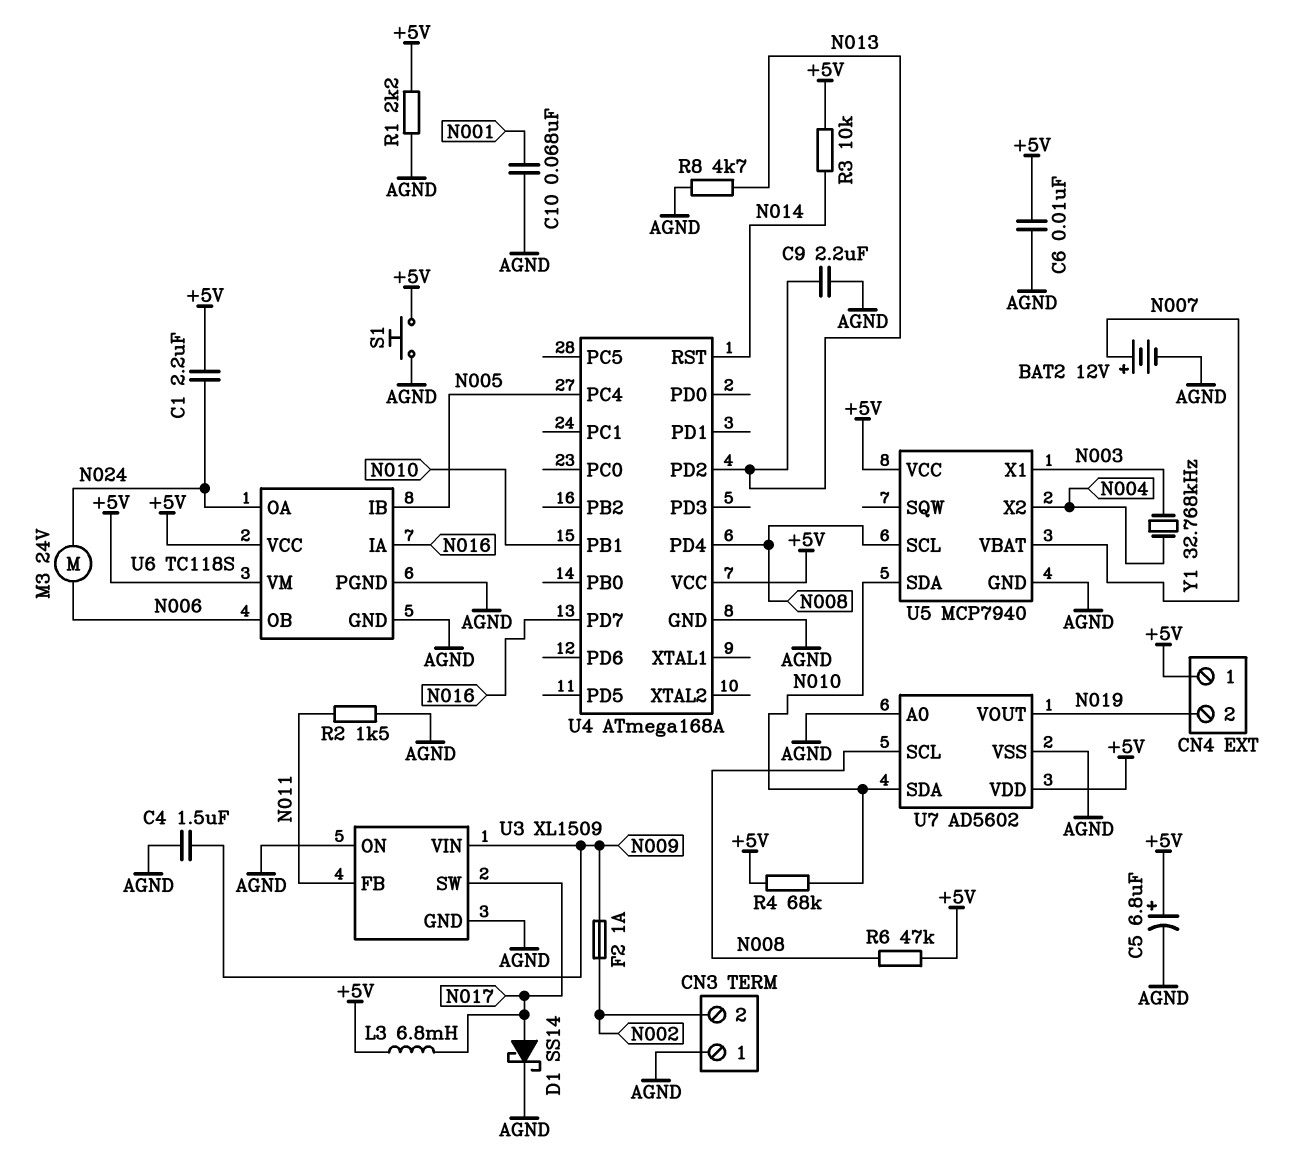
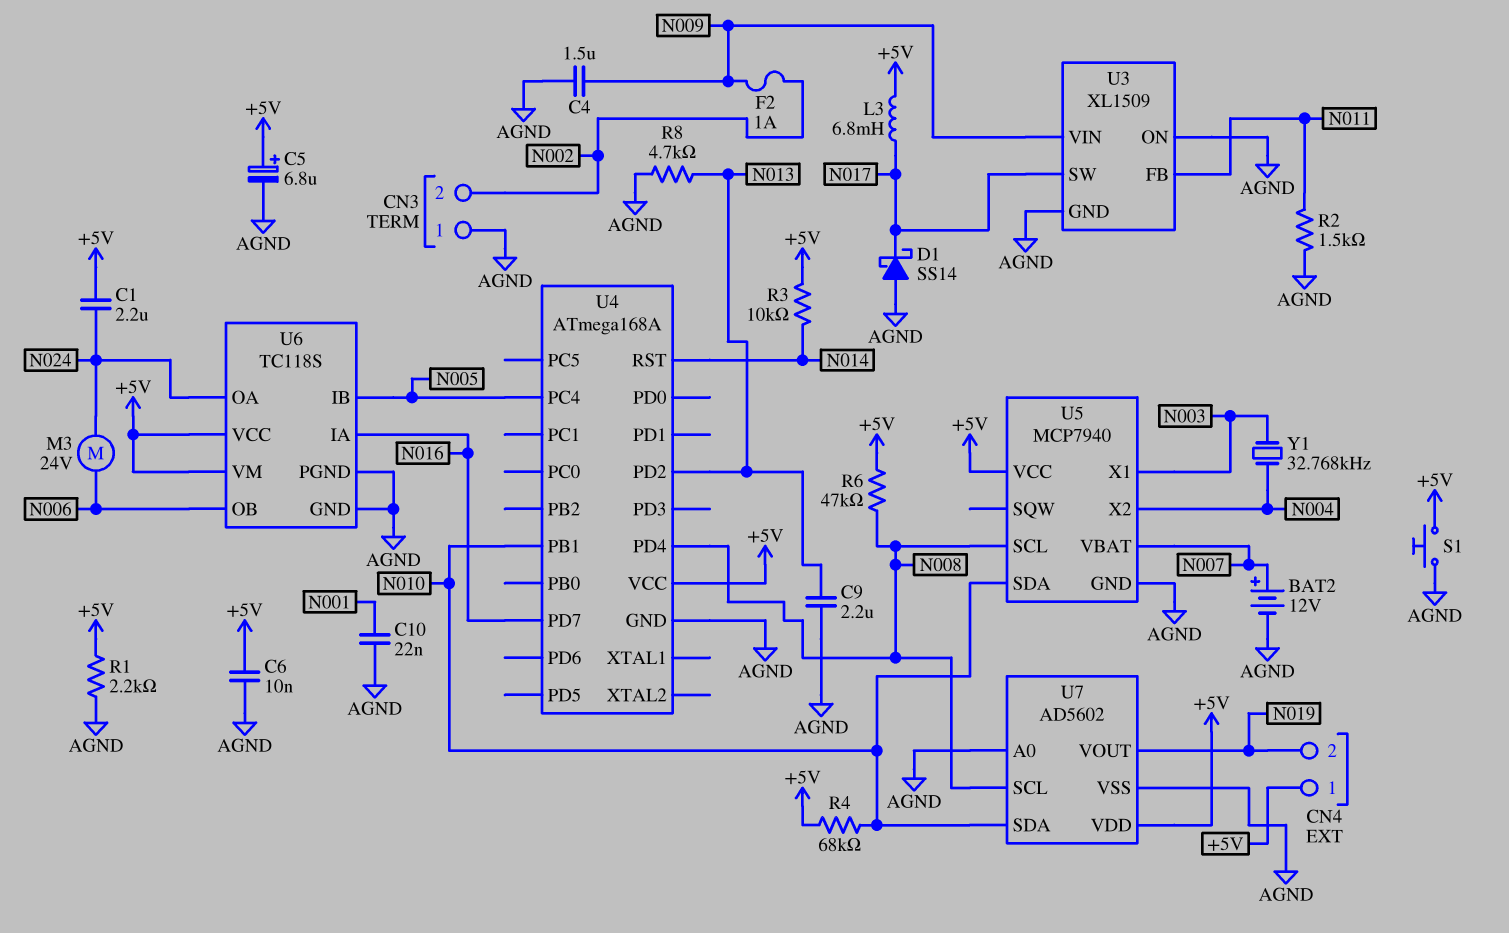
C10: 68nF (AGND, N001) -> 22nF (AGND, N001)
D1: schottky SS14 (A N017, K AGND) -> schottky SS14 (A AGND, K N017)

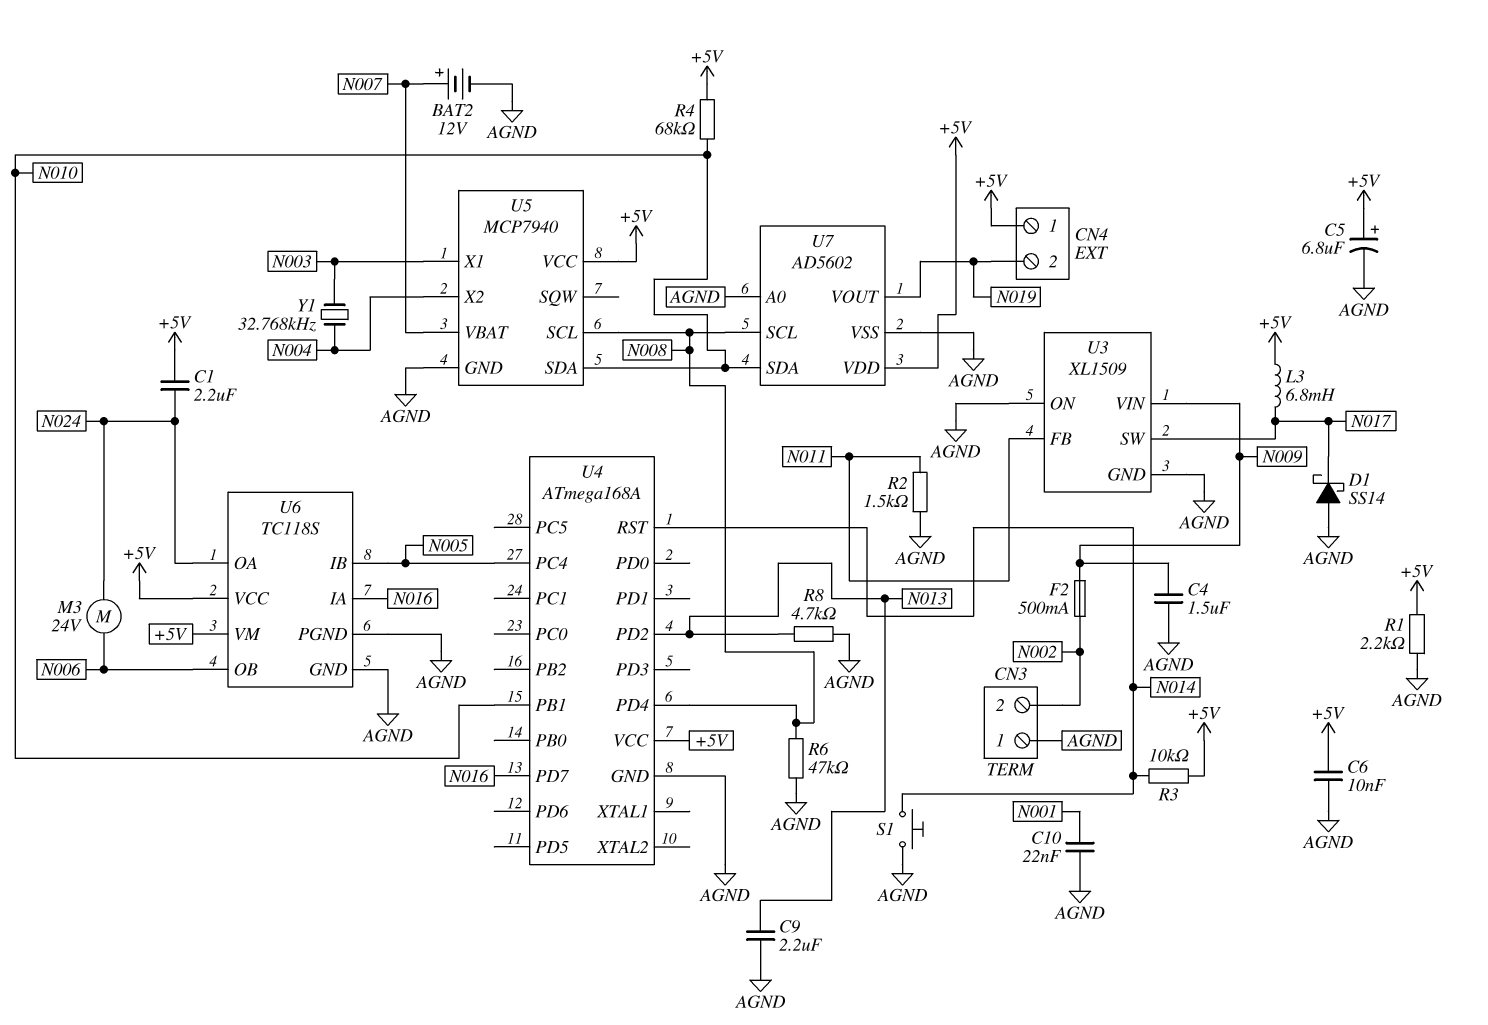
F2: 1A (N002, N009) -> 500mA (N002, N009)
R6: 47k (+5V, N008) -> 47k (AGND, N008)
S1: button (+5V, AGND) -> button (AGND, N014)

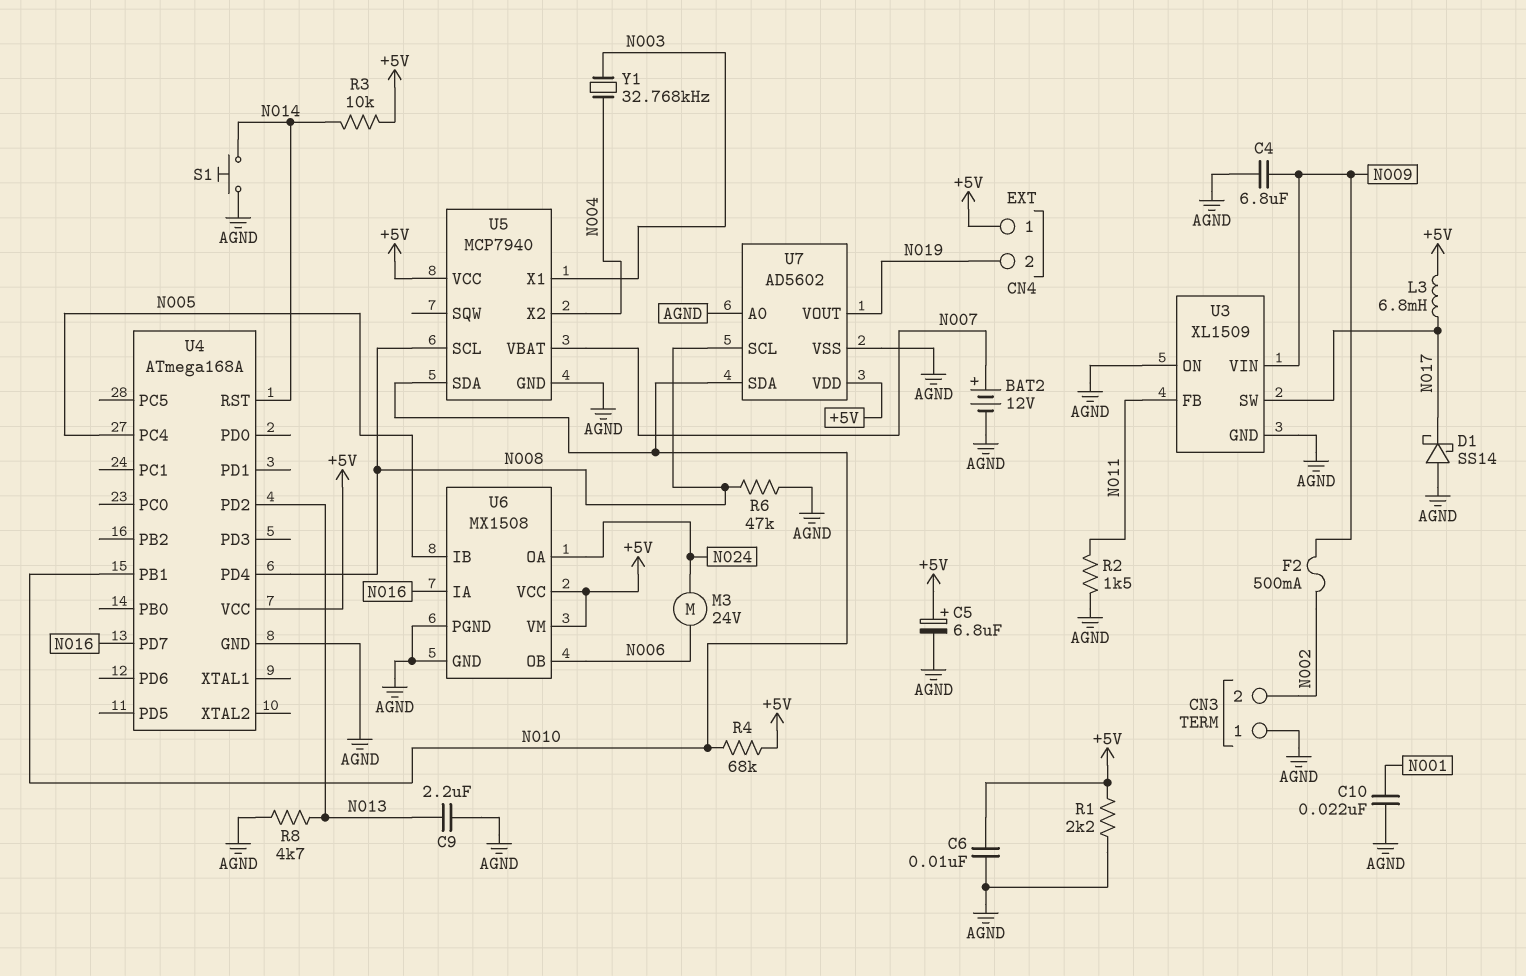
C1: 2.2uF (+5V, N024) -> none
C4: 1.5uF (AGND, N009) -> 6.8uF (AGND, N009)
U6: TC118S -> MX1508

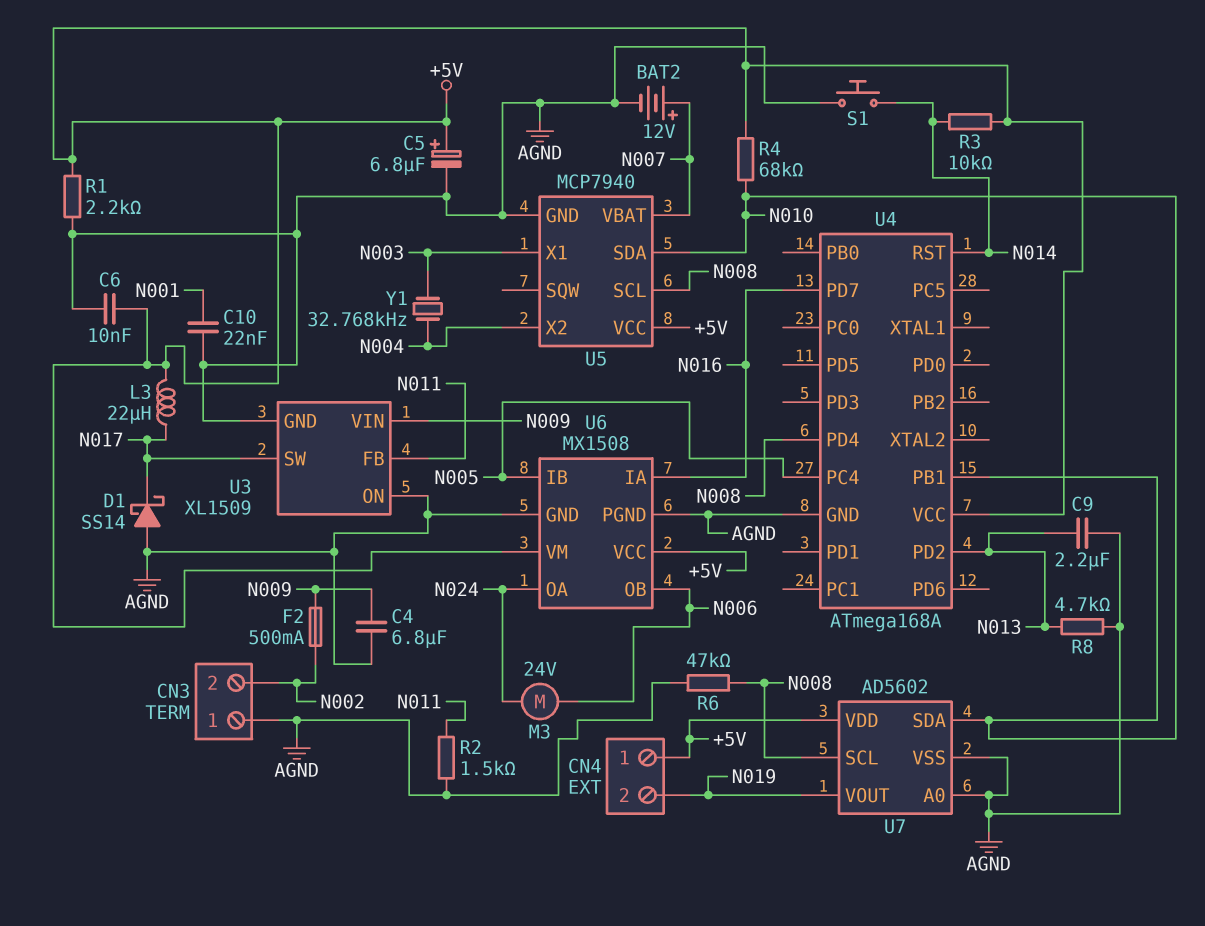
L3: 6.8mH (+5V, N017) -> 22uH (+5V, N017)

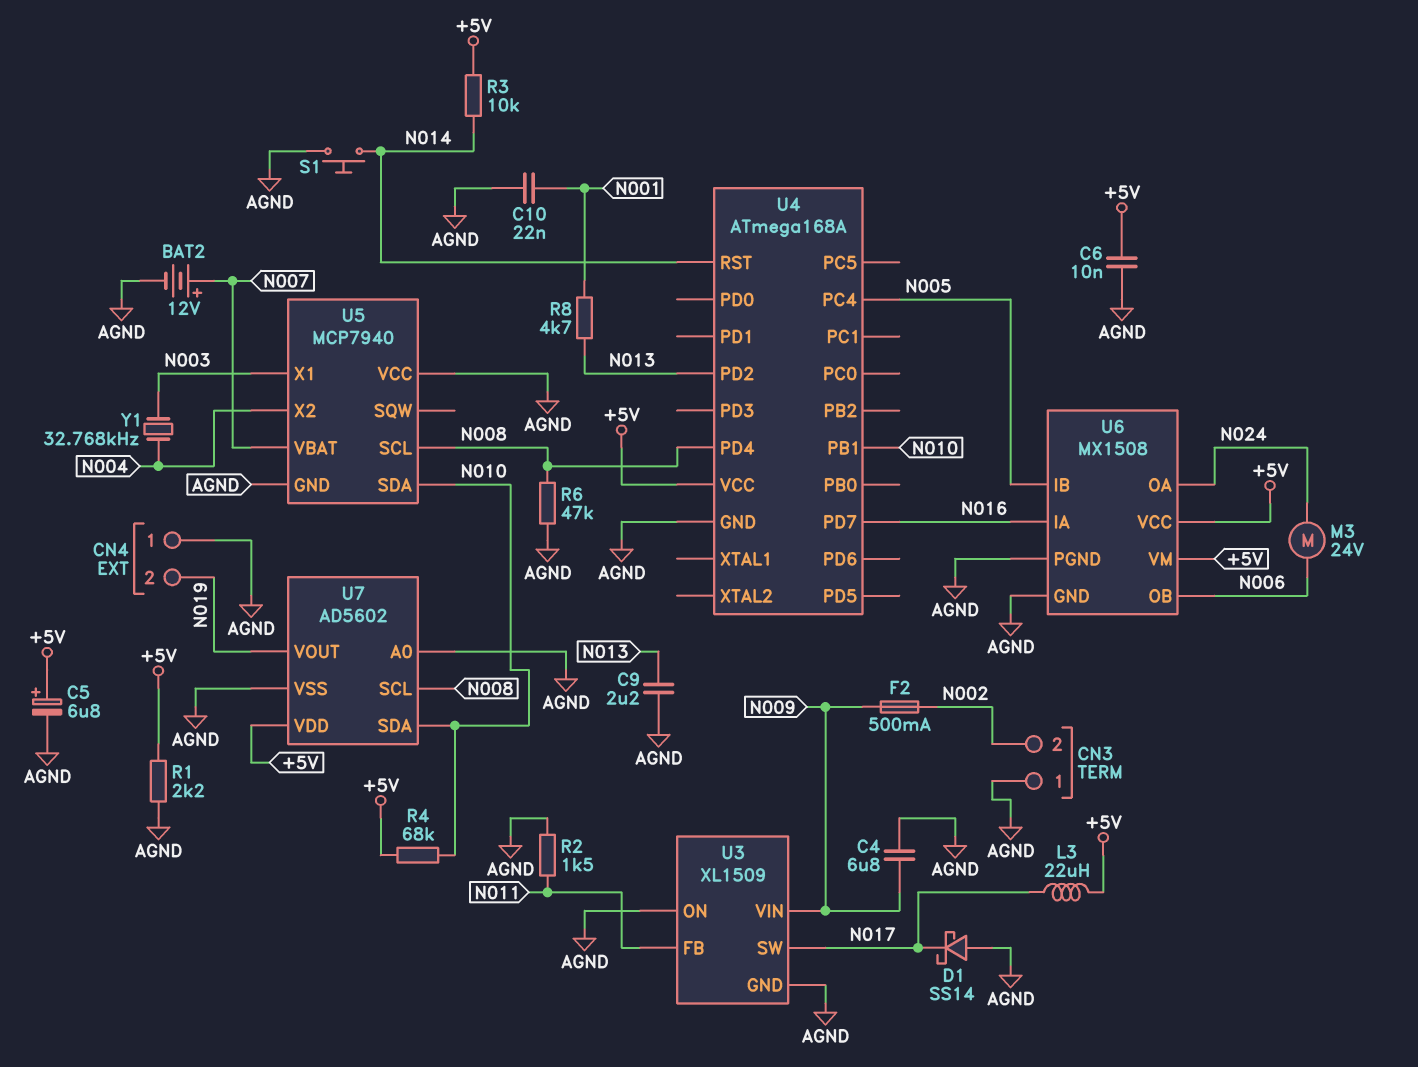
CN4 pin 1: +5V -> AGND
R8: 4.7k (AGND, N013) -> 4.7k (N001, N013)
U5 pin VCC: +5V -> AGND

